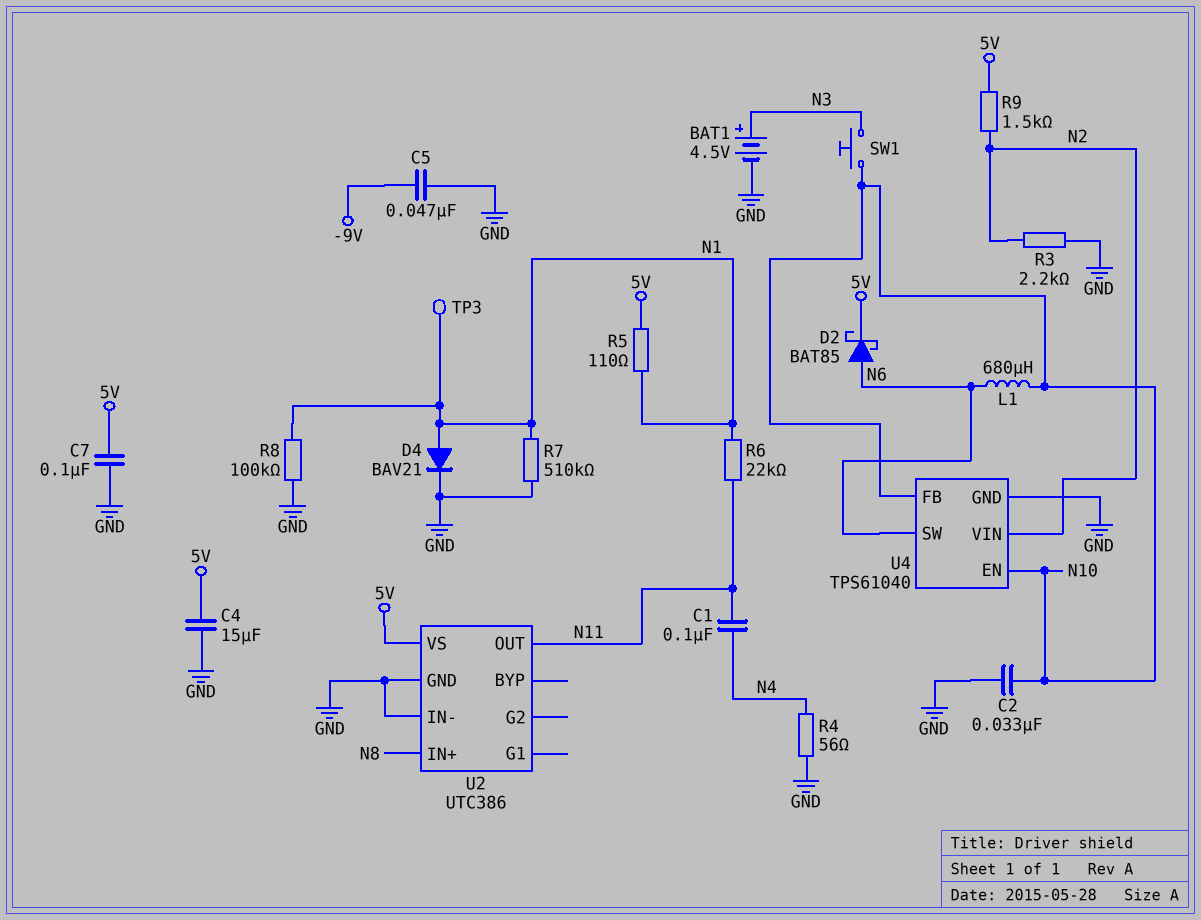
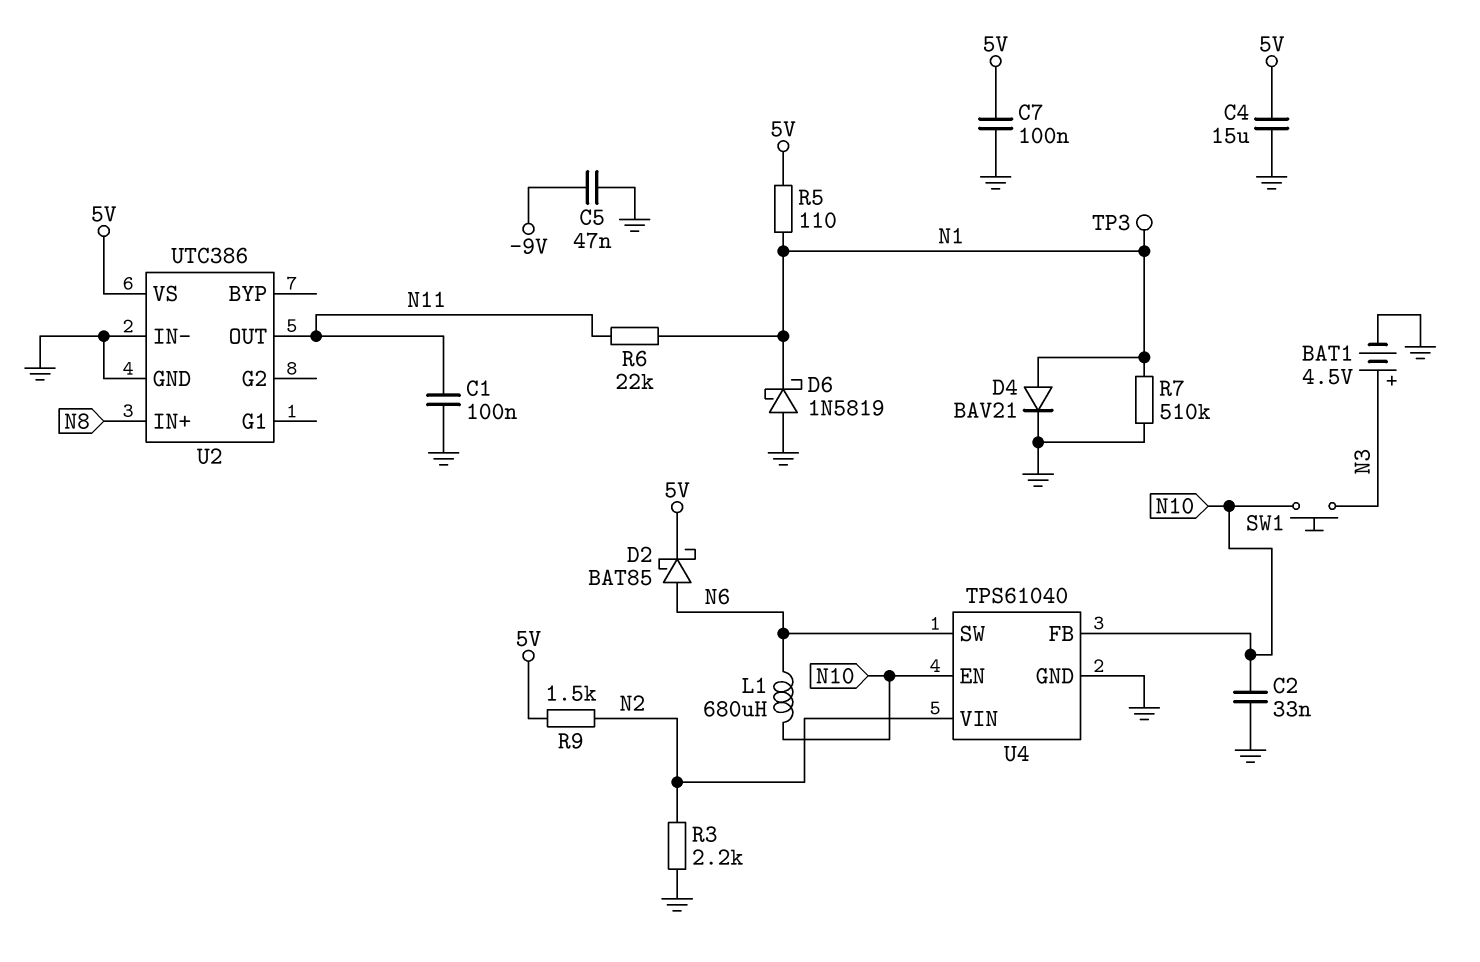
C1: 100nF (N4, N11) -> 100nF (GND, N11)
D6: none -> schottky 1N5819 (A GND, K N1)
R4: 56 (GND, N4) -> none
R8: 100k (GND, N1) -> none

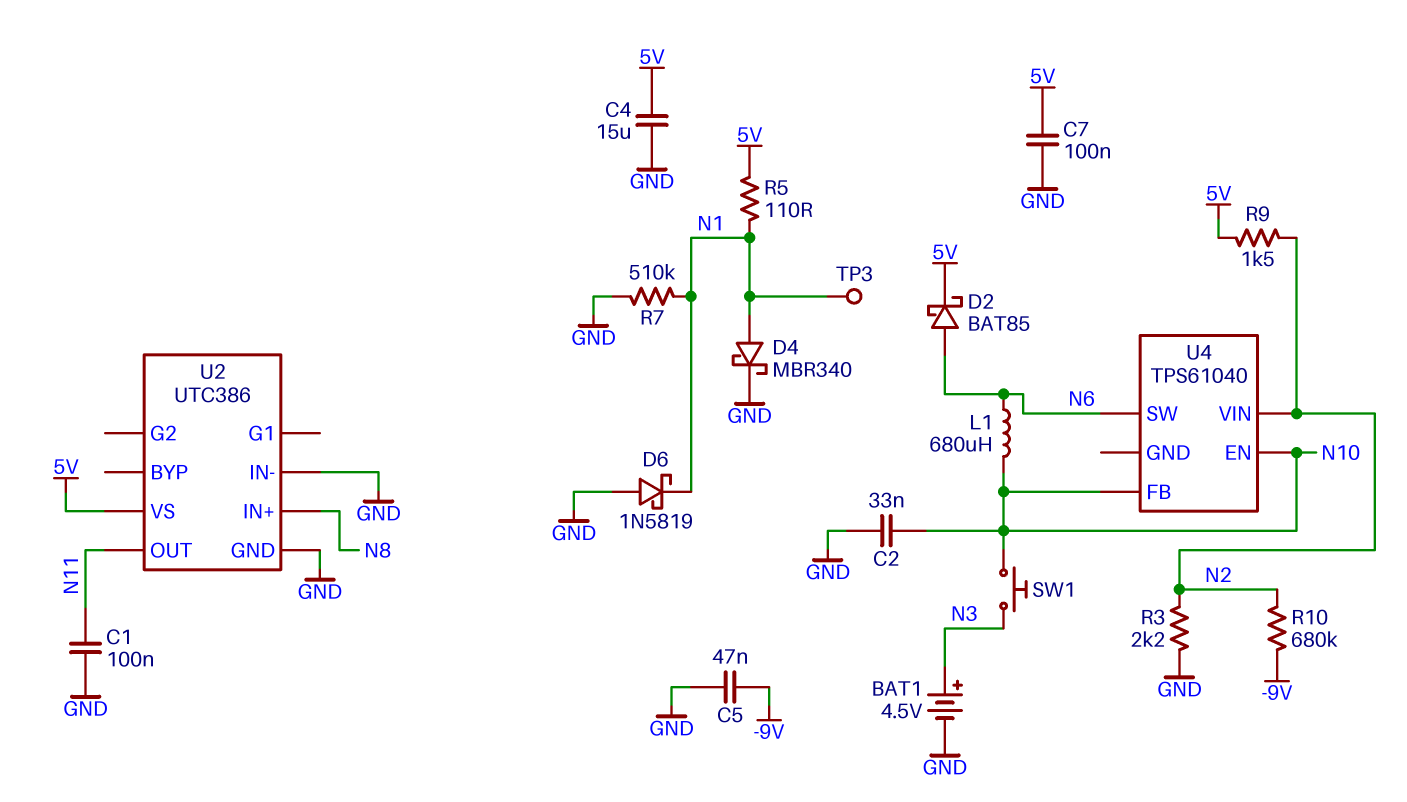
D4: diode BAV21 (A N1, K GND) -> schottky MBR340 (A N1, K GND)
R6: 22k (N1, N11) -> none
R10: none -> 680k (-9V, N2)
U4 pin GND: GND -> none

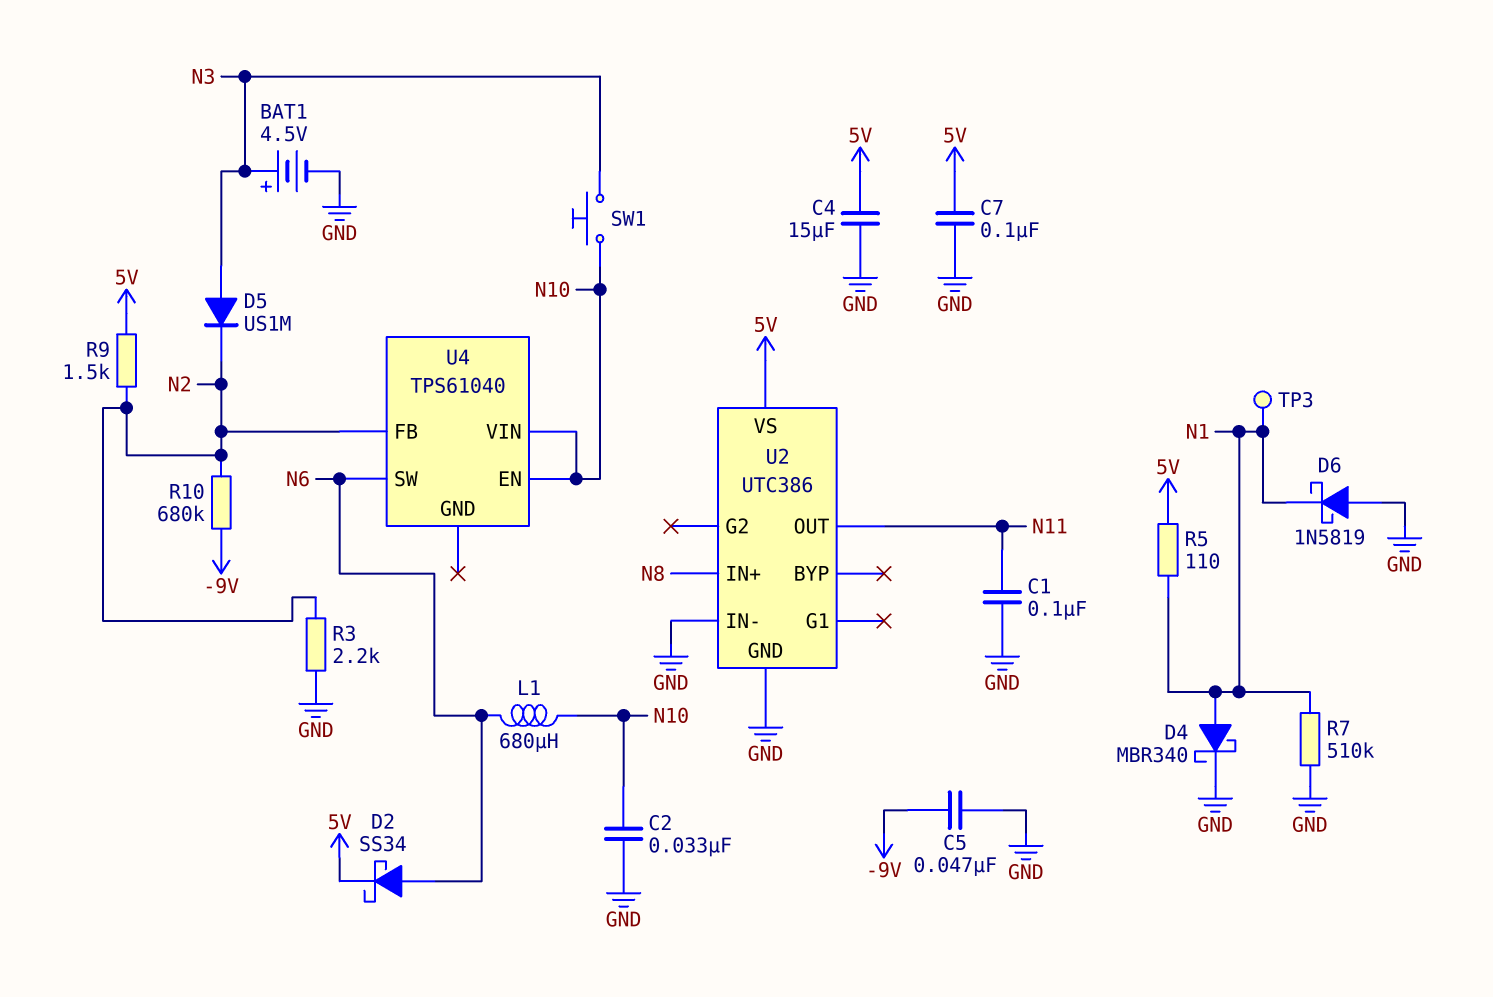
D2: schottky BAT85 (A N6, K 5V) -> schottky SS34 (A N6, K 5V)
D5: none -> diode US1M (A N3, K N2)
U4 pin FB: N10 -> N2
U4 pin VIN: N2 -> N10

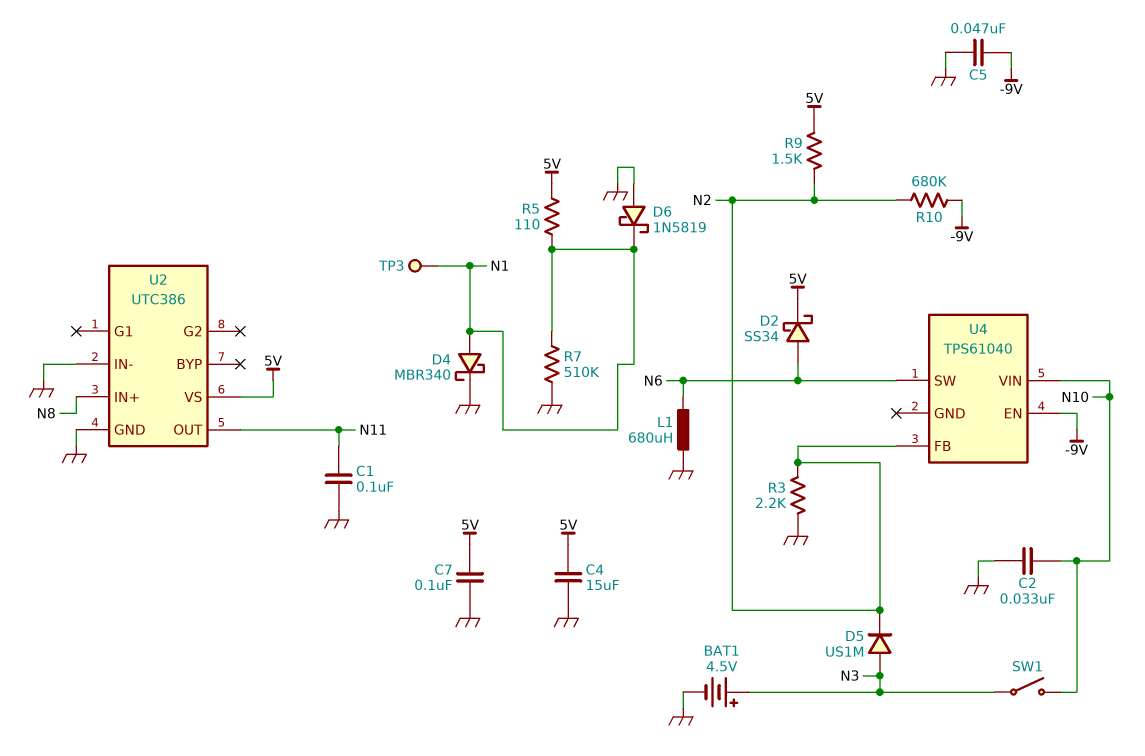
L1: 680uH (N6, N10) -> 680uH (GND, N6)
SW1: button (N3, N10) -> switch (N3, N10)
U4 pin EN: N10 -> -9V

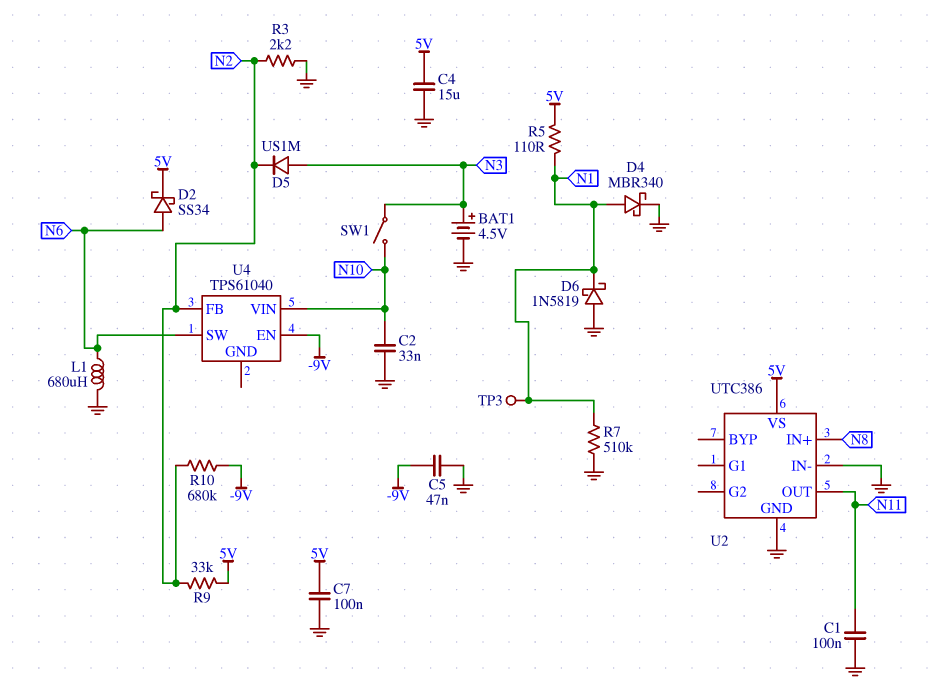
R9: 1.5k (5V, N2) -> 33k (5V, N2)

